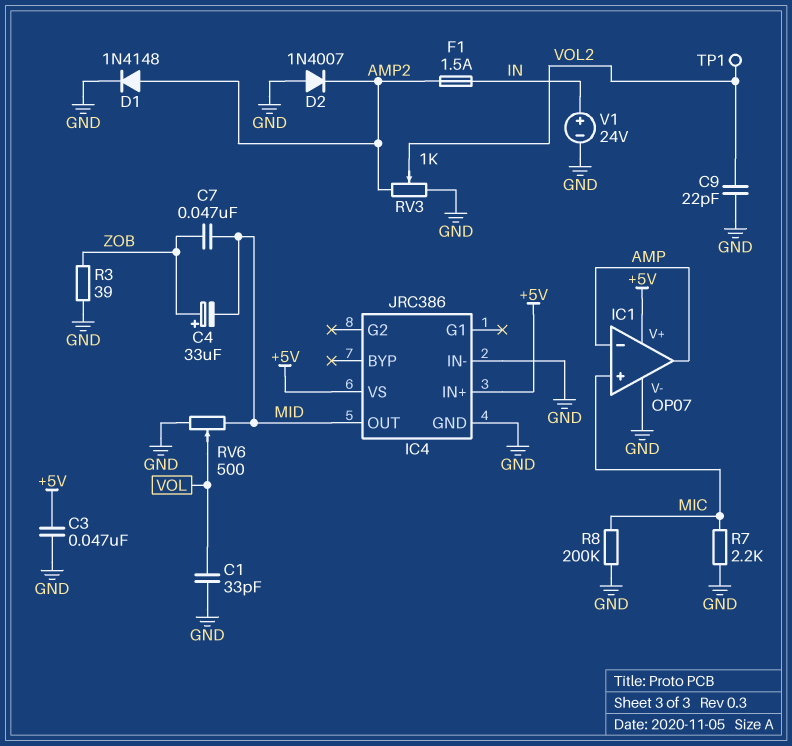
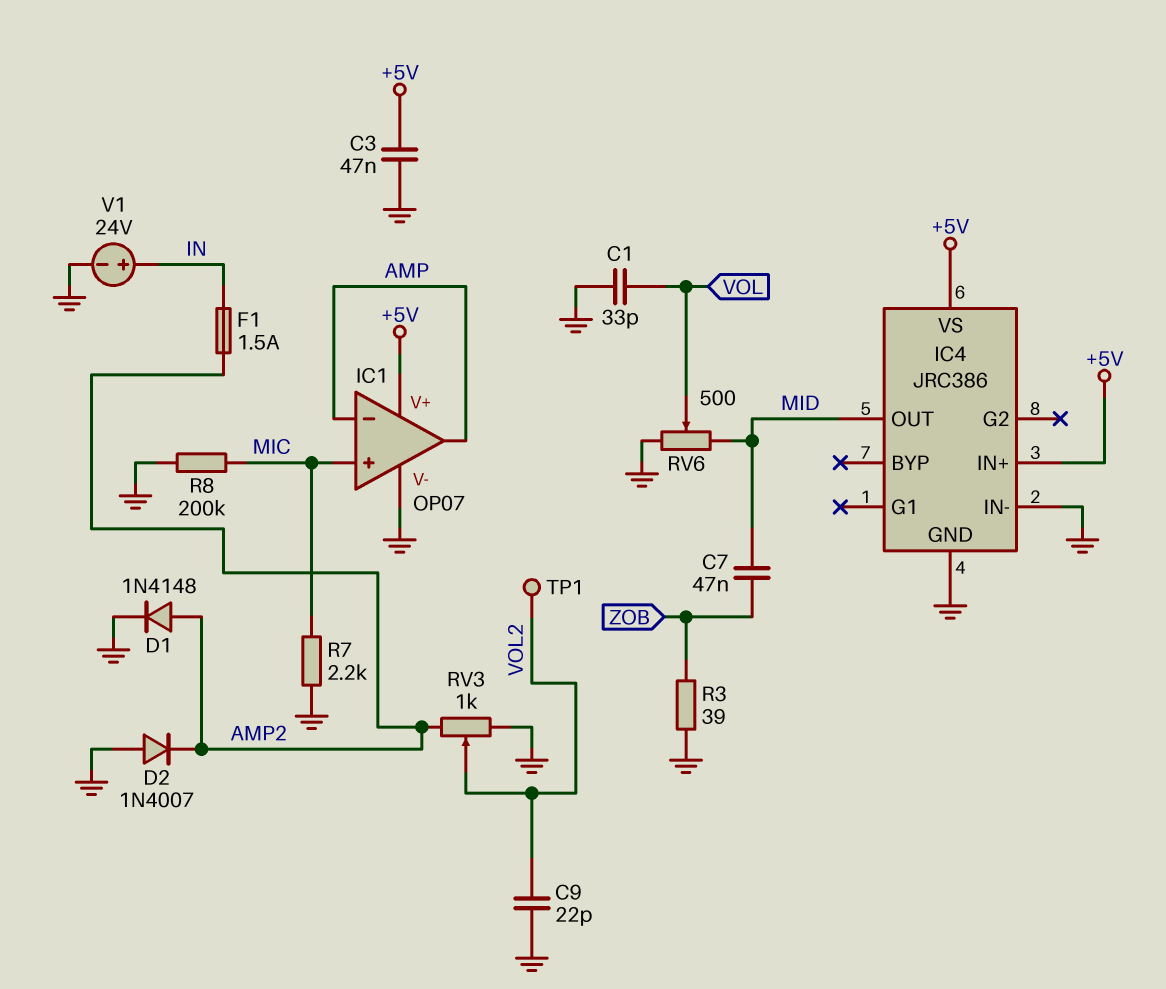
C4: 33uF (plus ZOB, minus MID) -> none

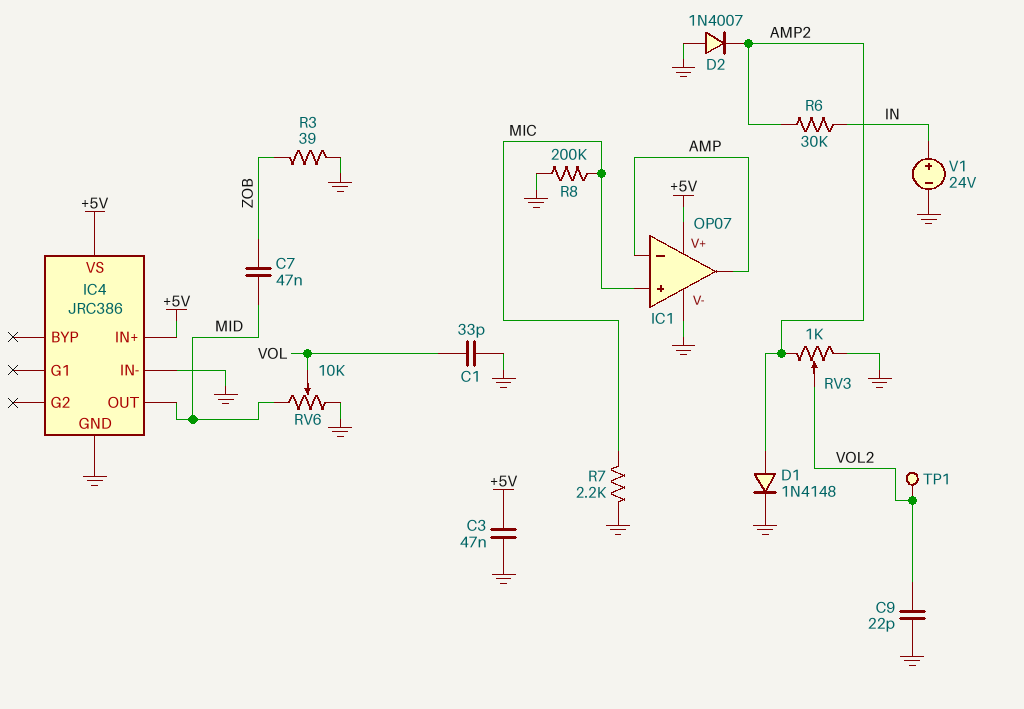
F1: 1.5A (AMP2, IN) -> none
R6: none -> 30k (AMP2, IN)
RV6: 500 (GND, MID, wiper VOL) -> 10k (GND, MID, wiper VOL)

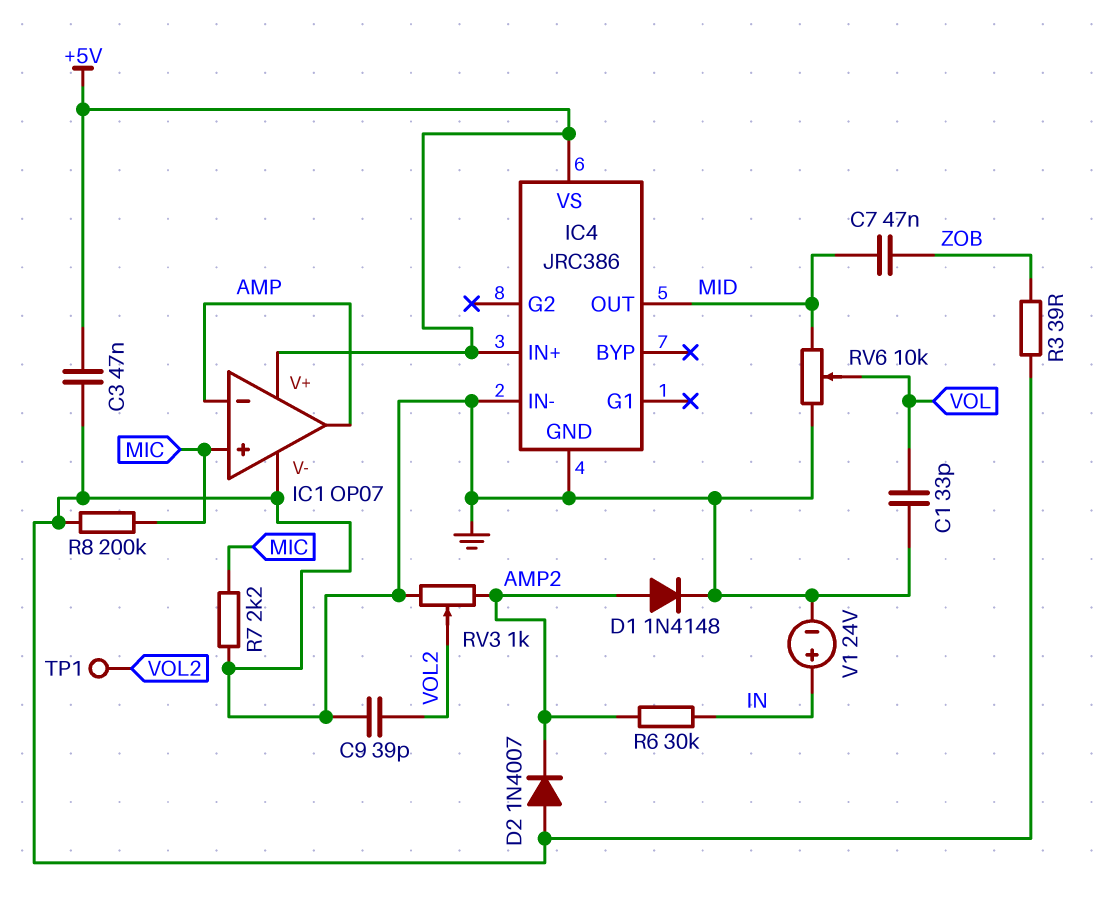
C9: 22pF (GND, VOL2) -> 39pF (GND, VOL2)

